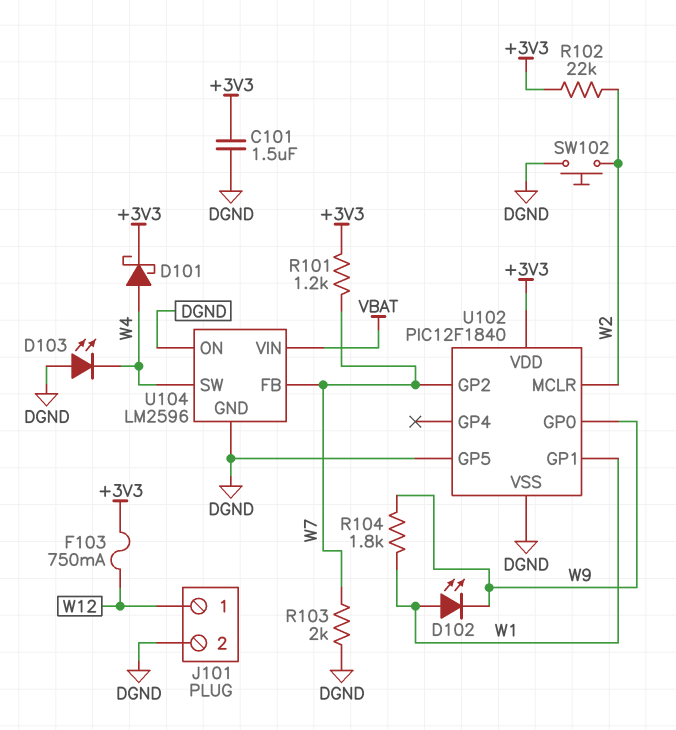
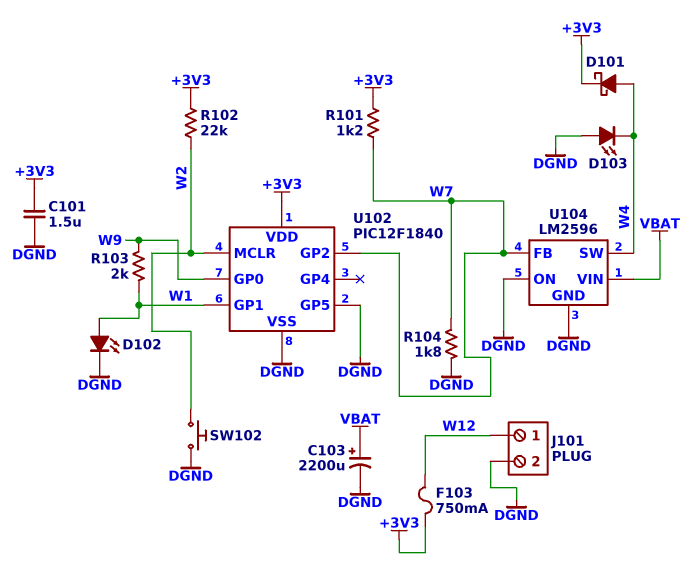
C103: none -> 2200uF (plus VBAT, minus DGND)
D102: LED (A W1, K W9) -> LED (A W1, K DGND)
R103: 2k (DGND, W7) -> 2k (W1, W9)
R104: 1.8k (W1, W9) -> 1.8k (DGND, W7)

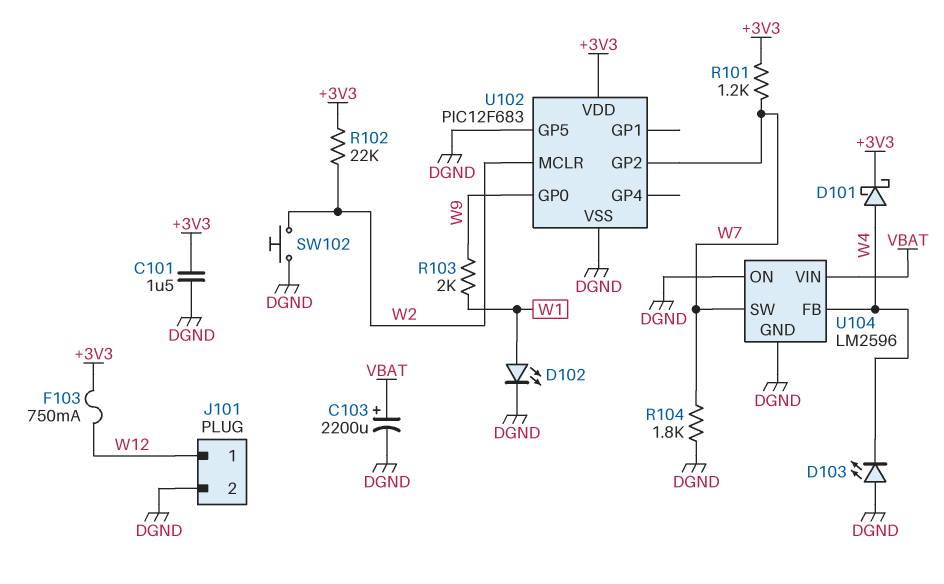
U102: PIC12F1840 -> PIC12F683
U102 pin GP1: W1 -> none
U104 pin FB: W7 -> W4
U104 pin SW: W4 -> W7

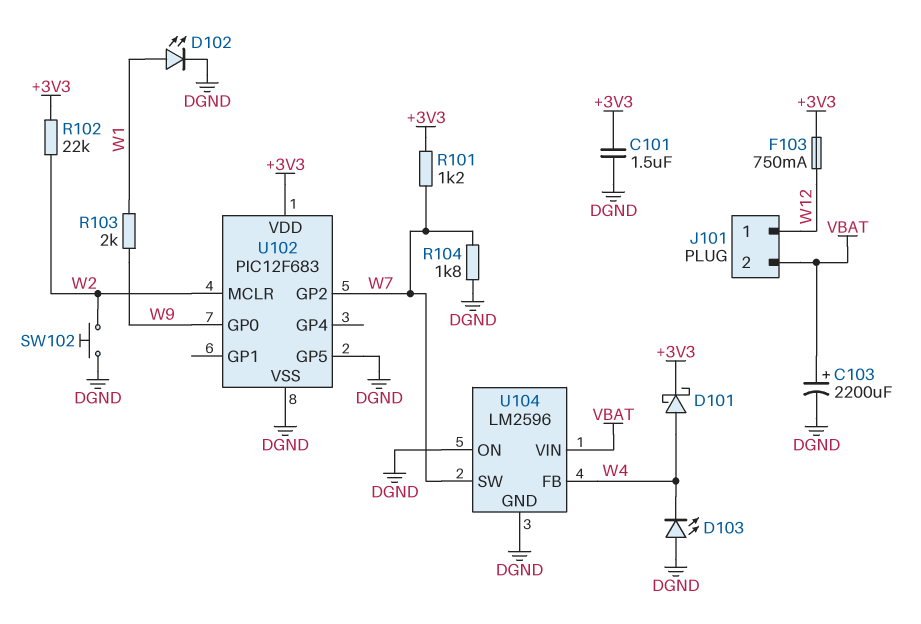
J101 pin 2: DGND -> VBAT

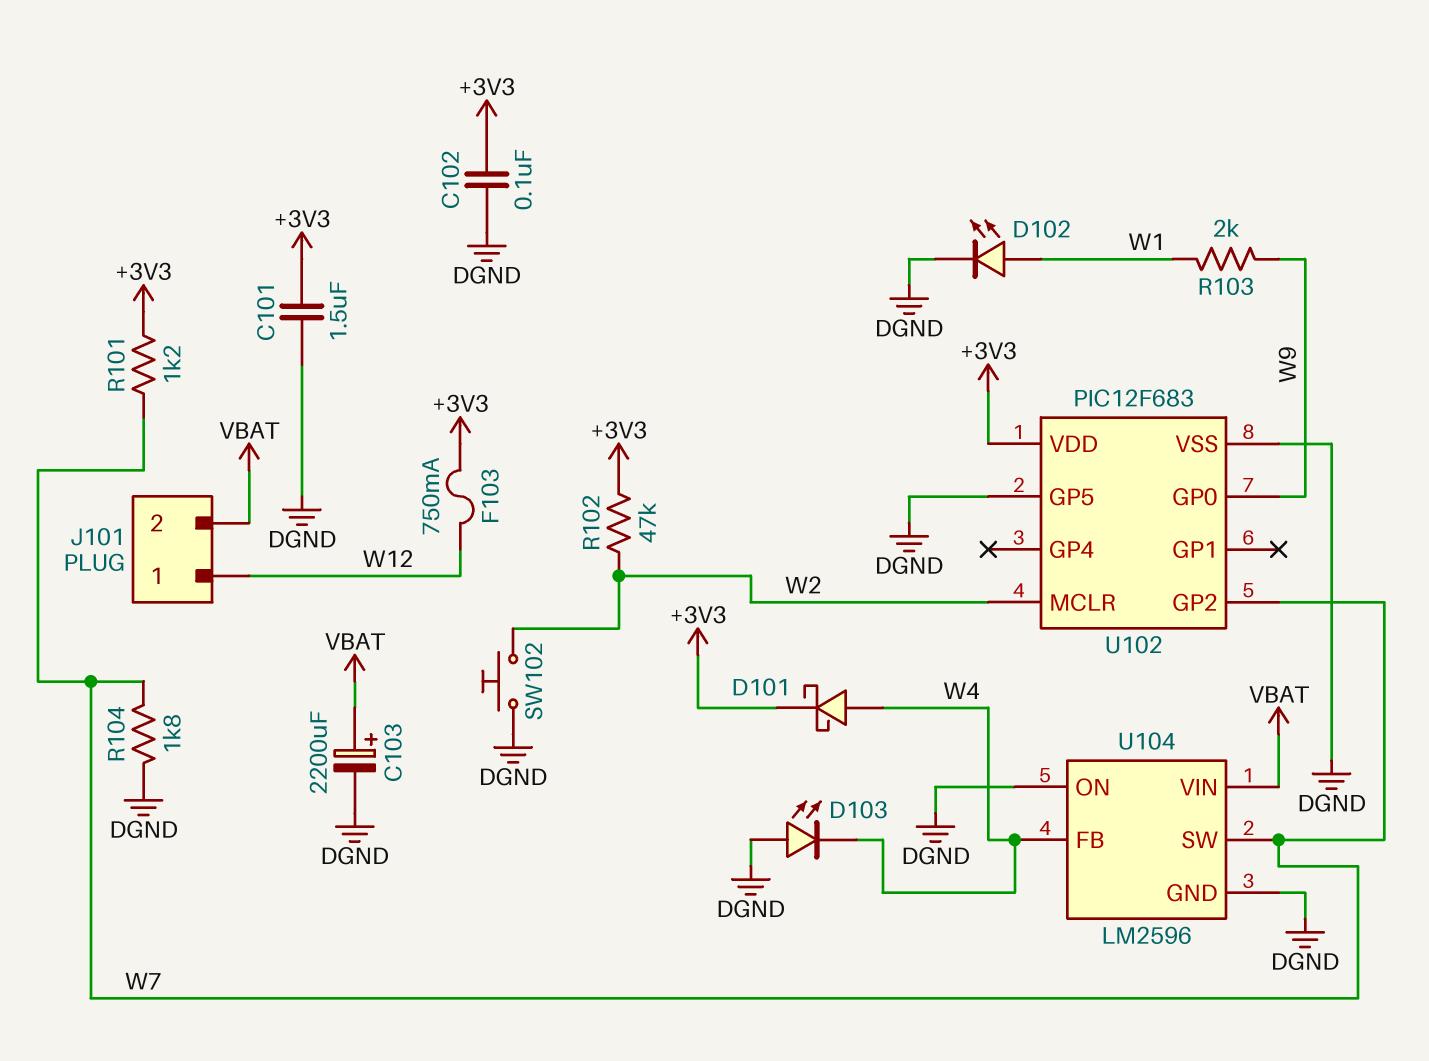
C102: none -> 100nF (+3V3, DGND)
R102: 22k (+3V3, W2) -> 47k (+3V3, W2)

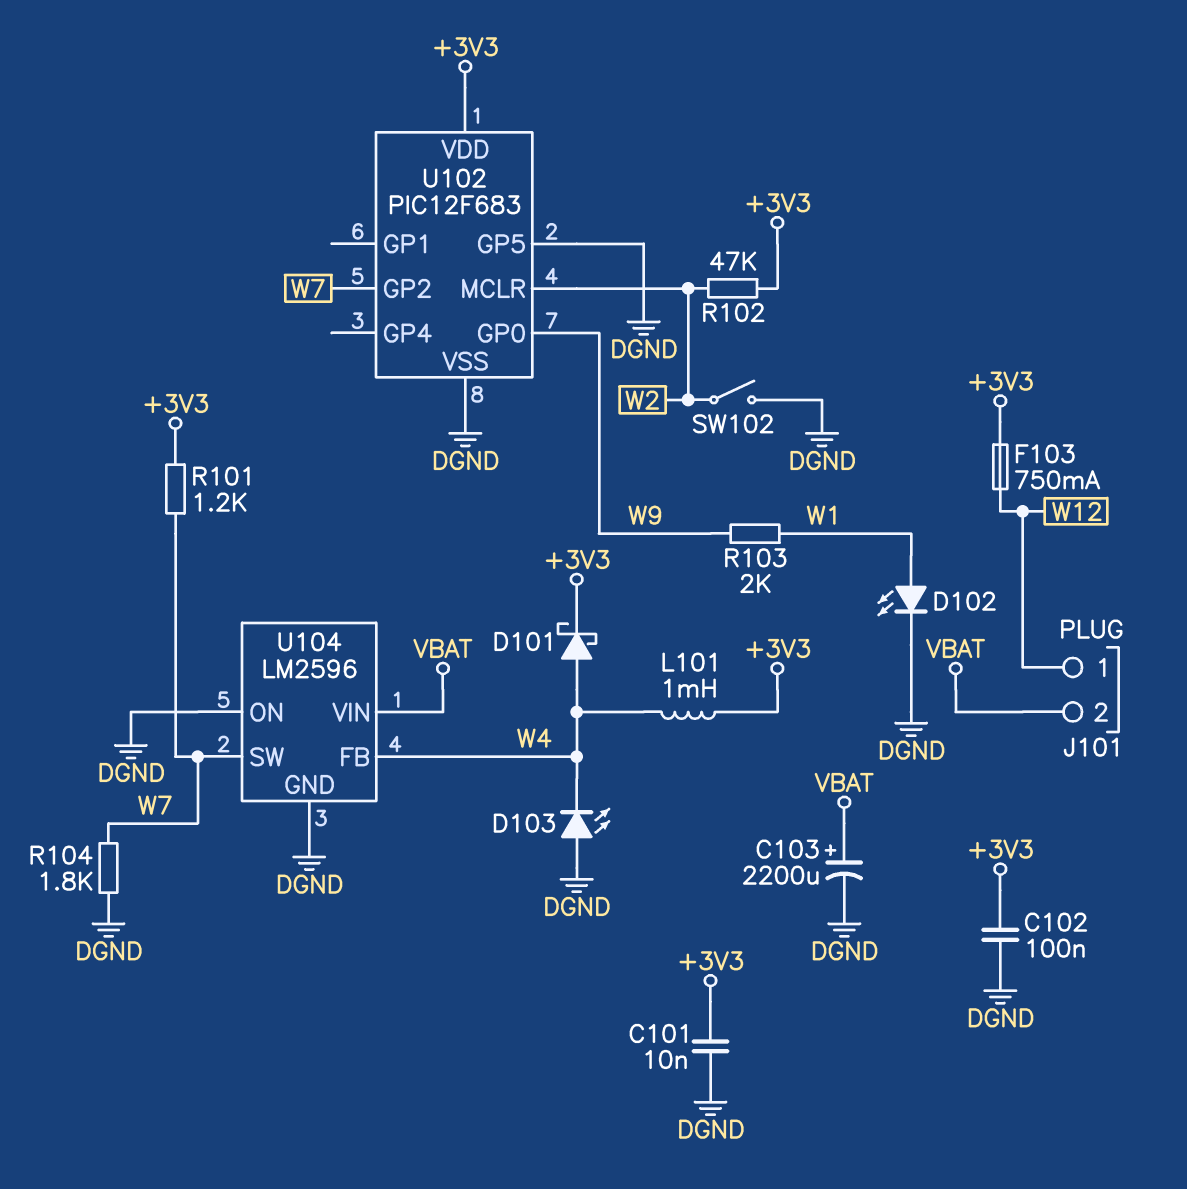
C101: 1.5uF (+3V3, DGND) -> 10nF (+3V3, DGND)
L101: none -> 1mH (+3V3, W4)
SW102: button (DGND, W2) -> switch (DGND, W2)

